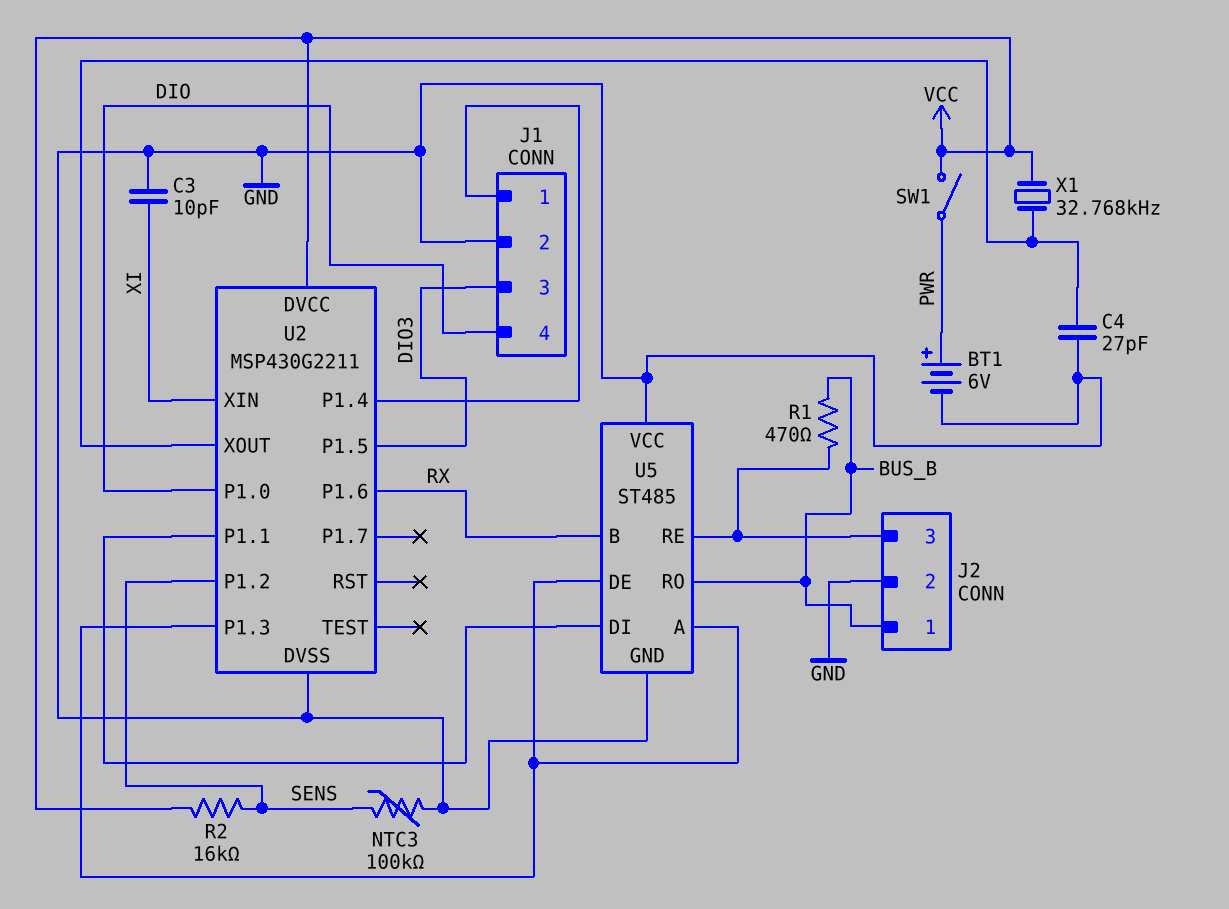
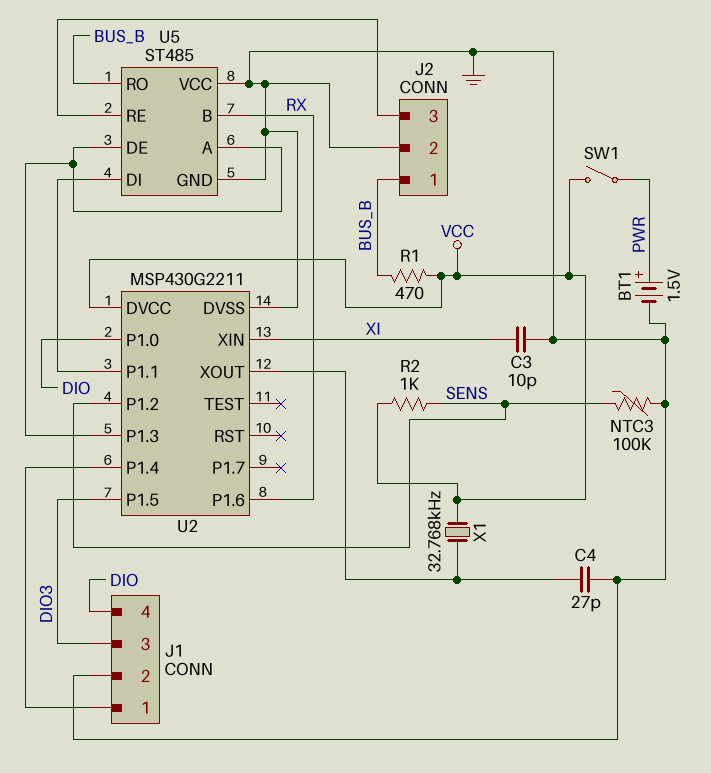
BT1: 6V (plus PWR, minus GND) -> 1.5V (plus PWR, minus GND)
R1: 470 (BUS_B, J2/3) -> 470 (BUS_B, VCC)
R2: 16k (SENS, VCC) -> 1k (SENS, VCC)

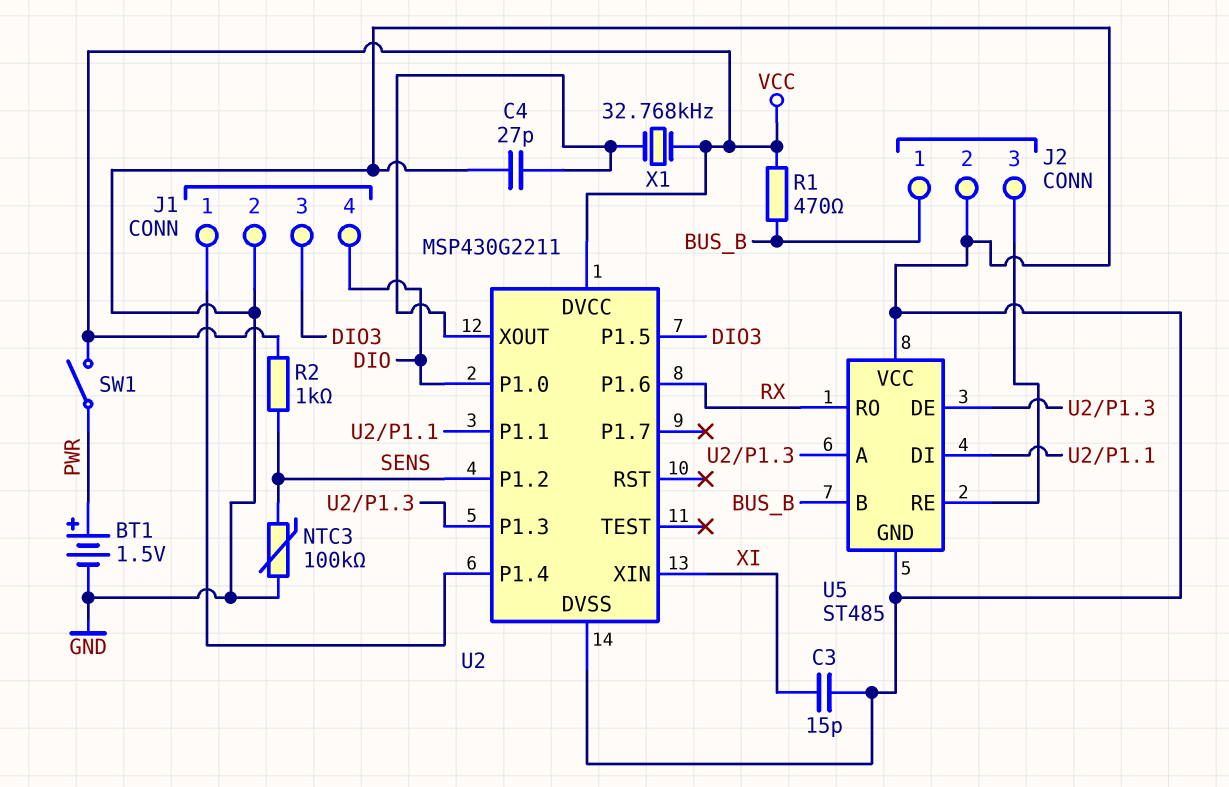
C3: 10pF (GND, XI) -> 15pF (GND, XI)
U5 pin B: RX -> BUS_B
U5 pin RO: BUS_B -> RX

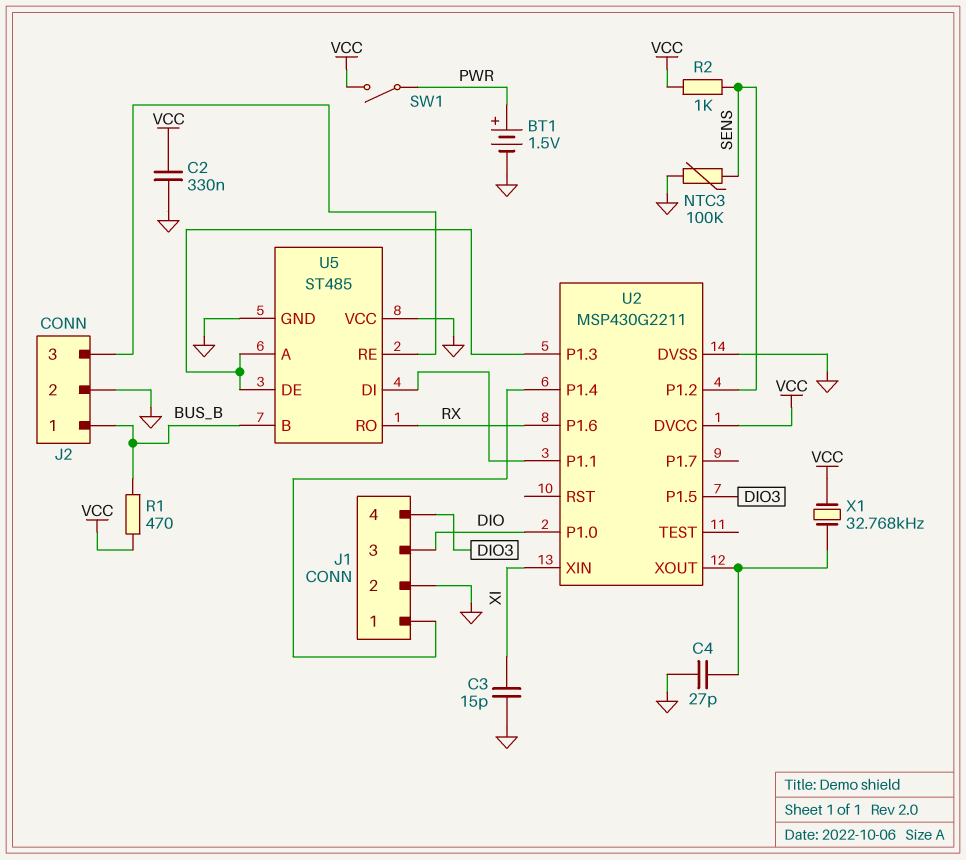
C2: none -> 330nF (GND, VCC)
J1 pin 3: DIO3 -> DIO
J1 pin 4: DIO -> DIO3

